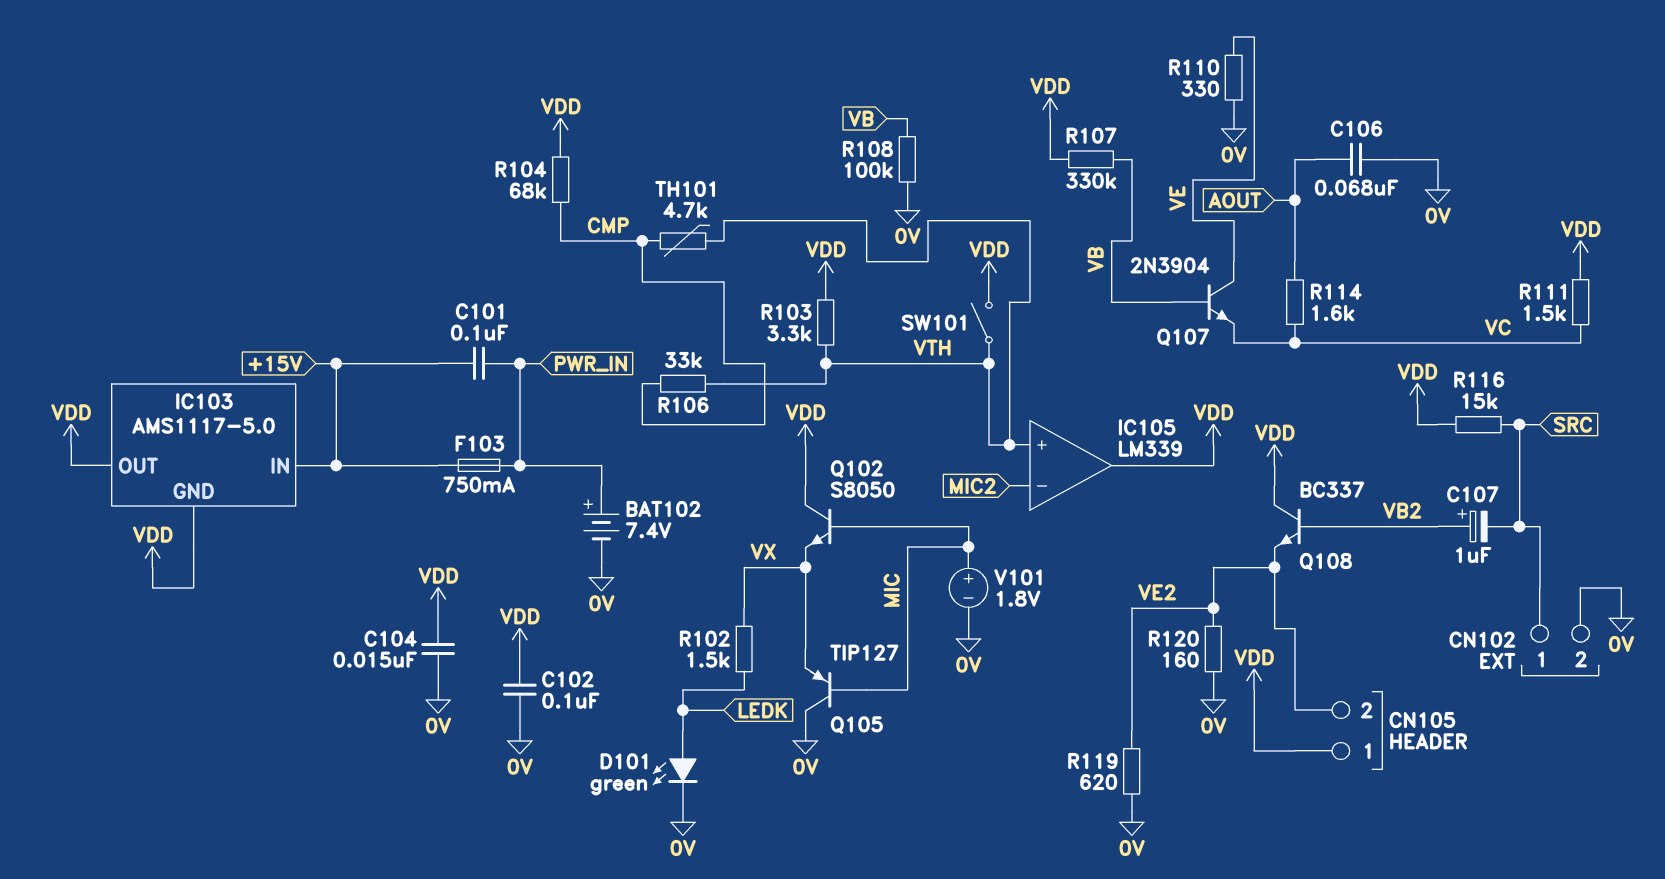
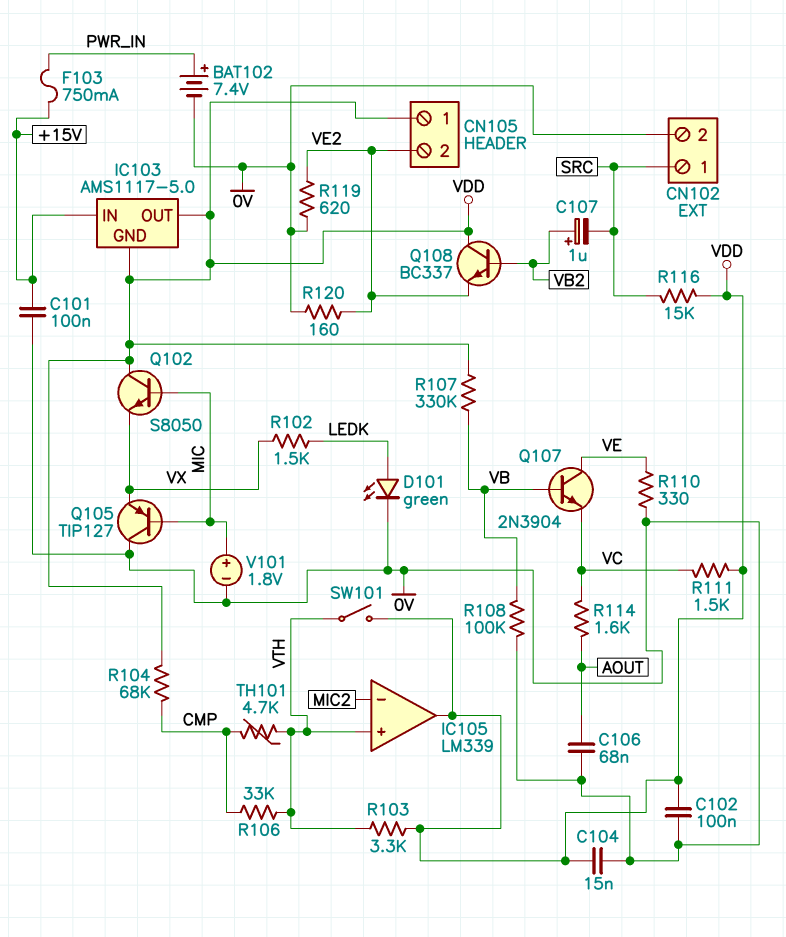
C101: 100nF (+15V, PWR_IN) -> 100nF (+15V, 0V)

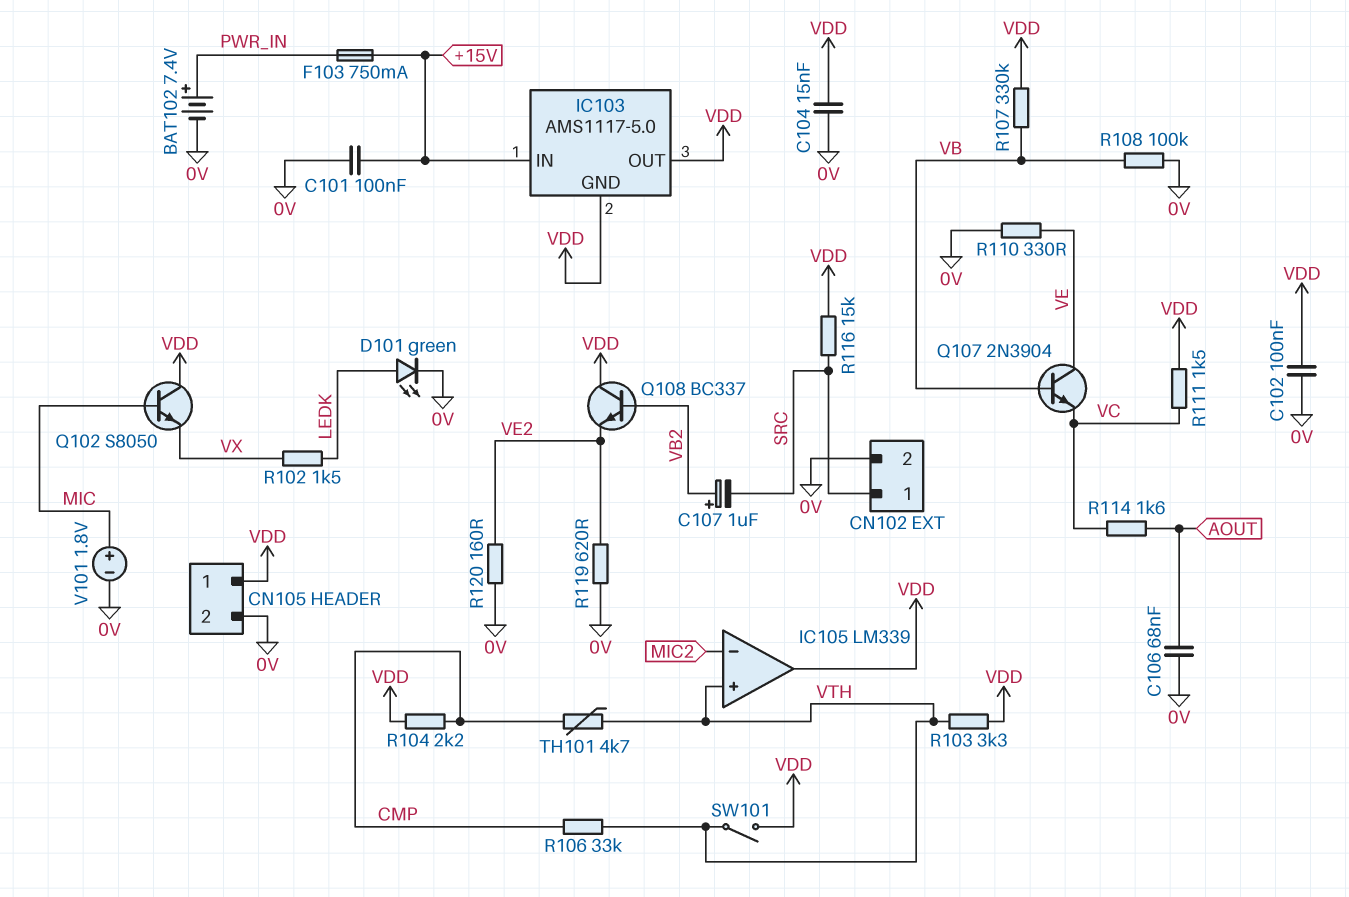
CN105 pin 2: VE2 -> 0V
Q105: PNP TIP127 (B MIC, C 0V, E VX) -> none
R104: 68k (CMP, VDD) -> 2.2k (CMP, VDD)

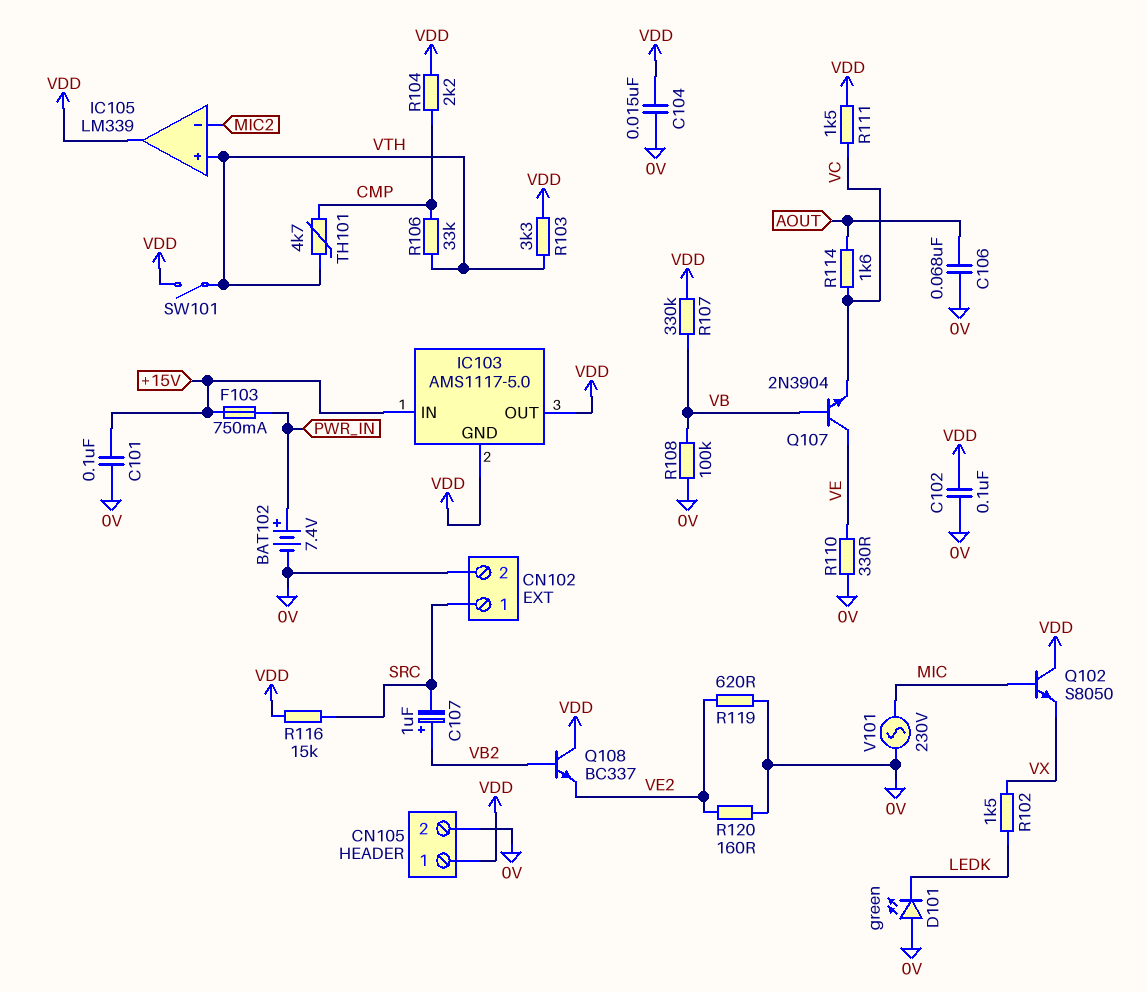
D101: LED green (A LEDK, K 0V) -> LED green (A 0V, K LEDK)
V101: 1.8V (plus MIC, minus 0V) -> AC 230V (0V, MIC)

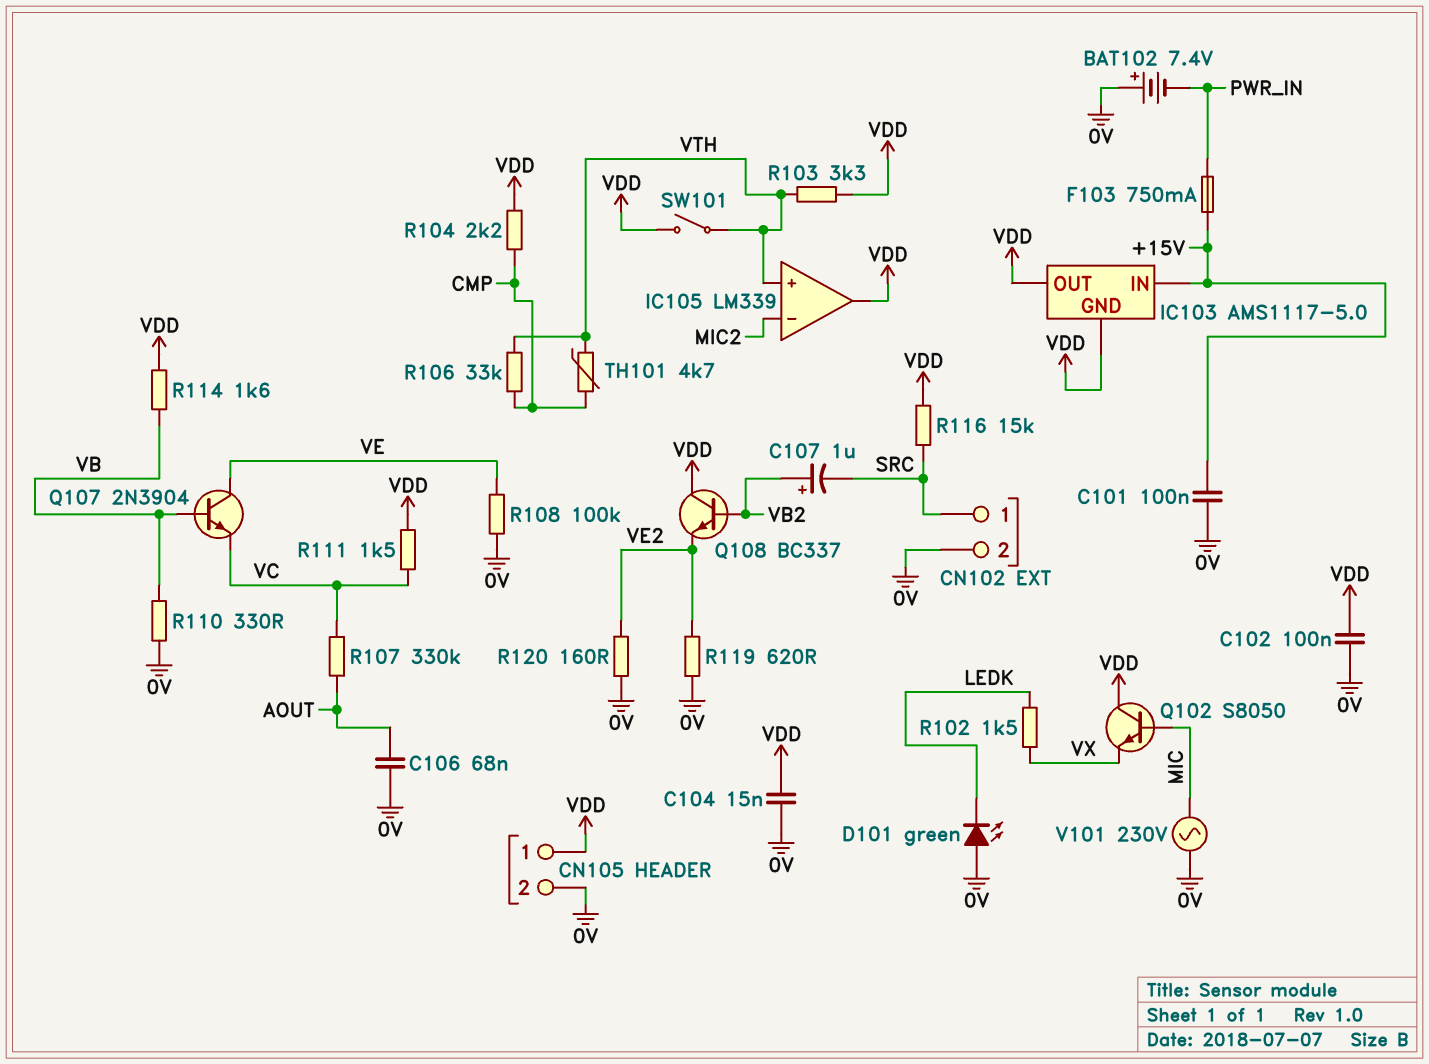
BAT102: 7.4V (plus PWR_IN, minus 0V) -> 7.4V (plus 0V, minus PWR_IN)
R107: 330k (VB, VDD) -> 330k (AOUT, VC)
R108: 100k (0V, VB) -> 100k (0V, VE)
R110: 330 (0V, VE) -> 330 (0V, VB)
R114: 1.6k (AOUT, VC) -> 1.6k (VB, VDD)

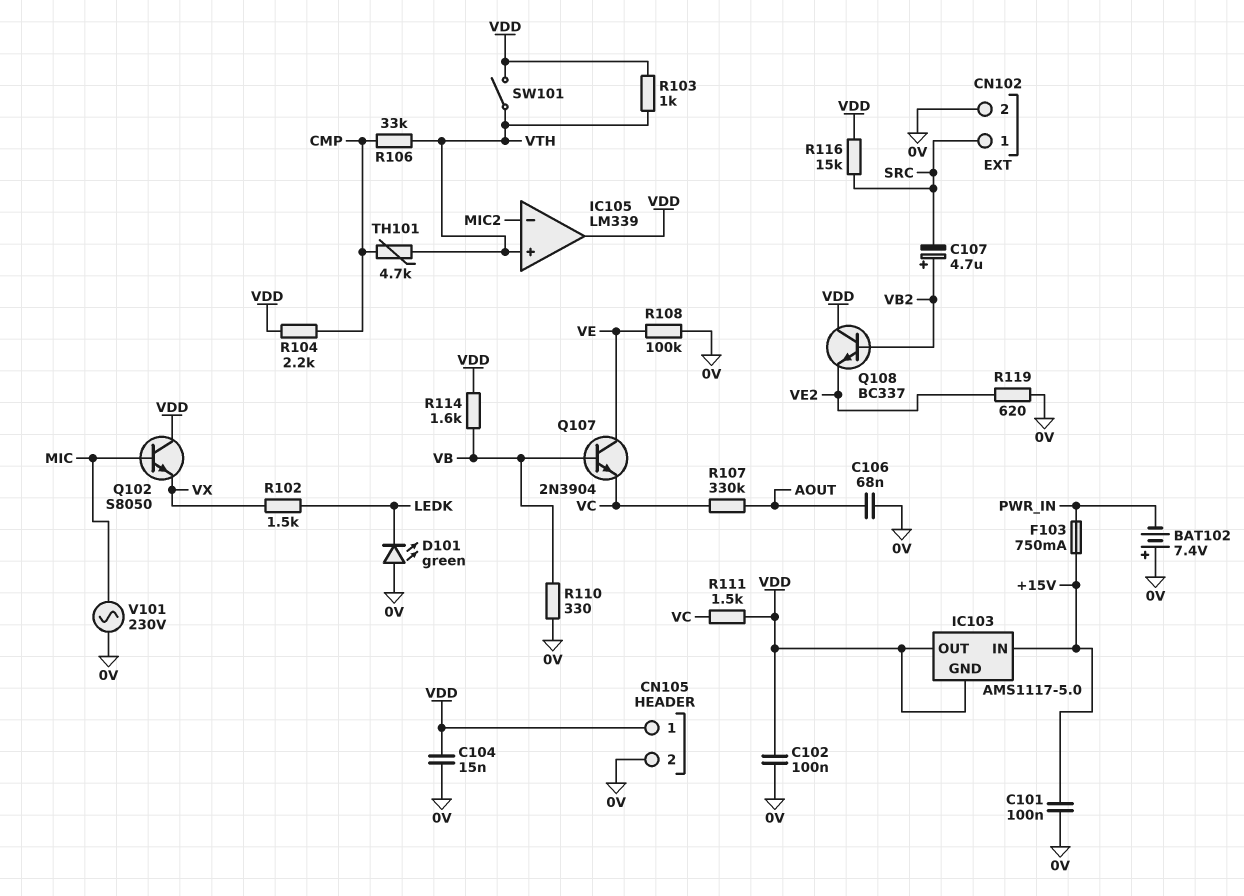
C107: 1uF (plus VB2, minus SRC) -> 4.7uF (plus VB2, minus SRC)
R103: 3.3k (VDD, VTH) -> 1k (VDD, VTH)
R120: 160 (0V, VE2) -> none

